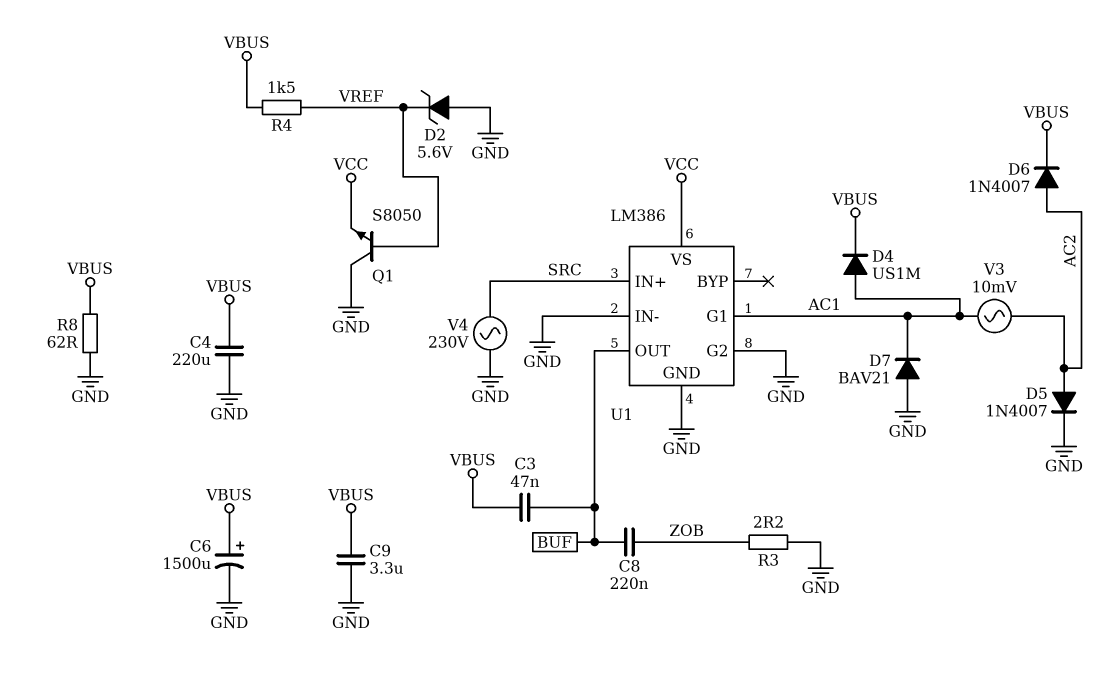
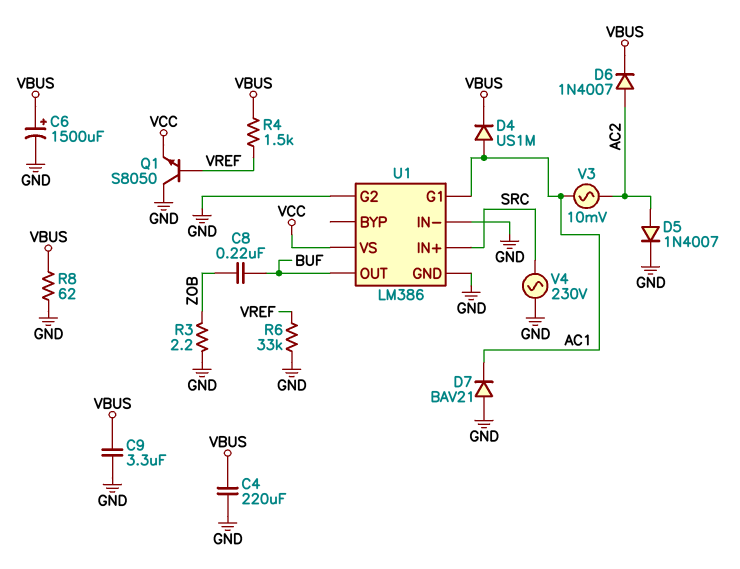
C3: 47nF (BUF, VBUS) -> none
D2: zener 5.6V (A GND, K VREF) -> none
R6: none -> 33k (GND, VREF)

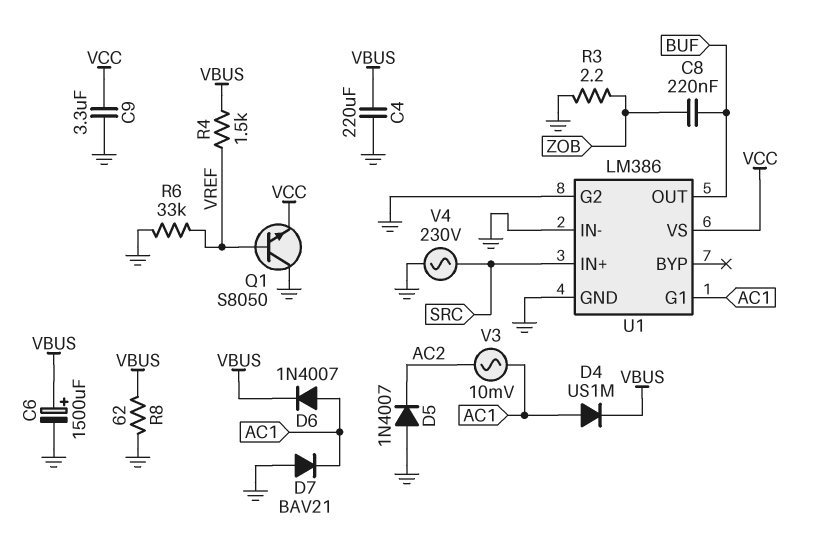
C9: 3.3uF (GND, VBUS) -> 3.3uF (GND, VCC)
D5: diode 1N4007 (A AC2, K GND) -> diode 1N4007 (A GND, K AC2)
D6: diode 1N4007 (A AC2, K VBUS) -> diode 1N4007 (A AC1, K VBUS)

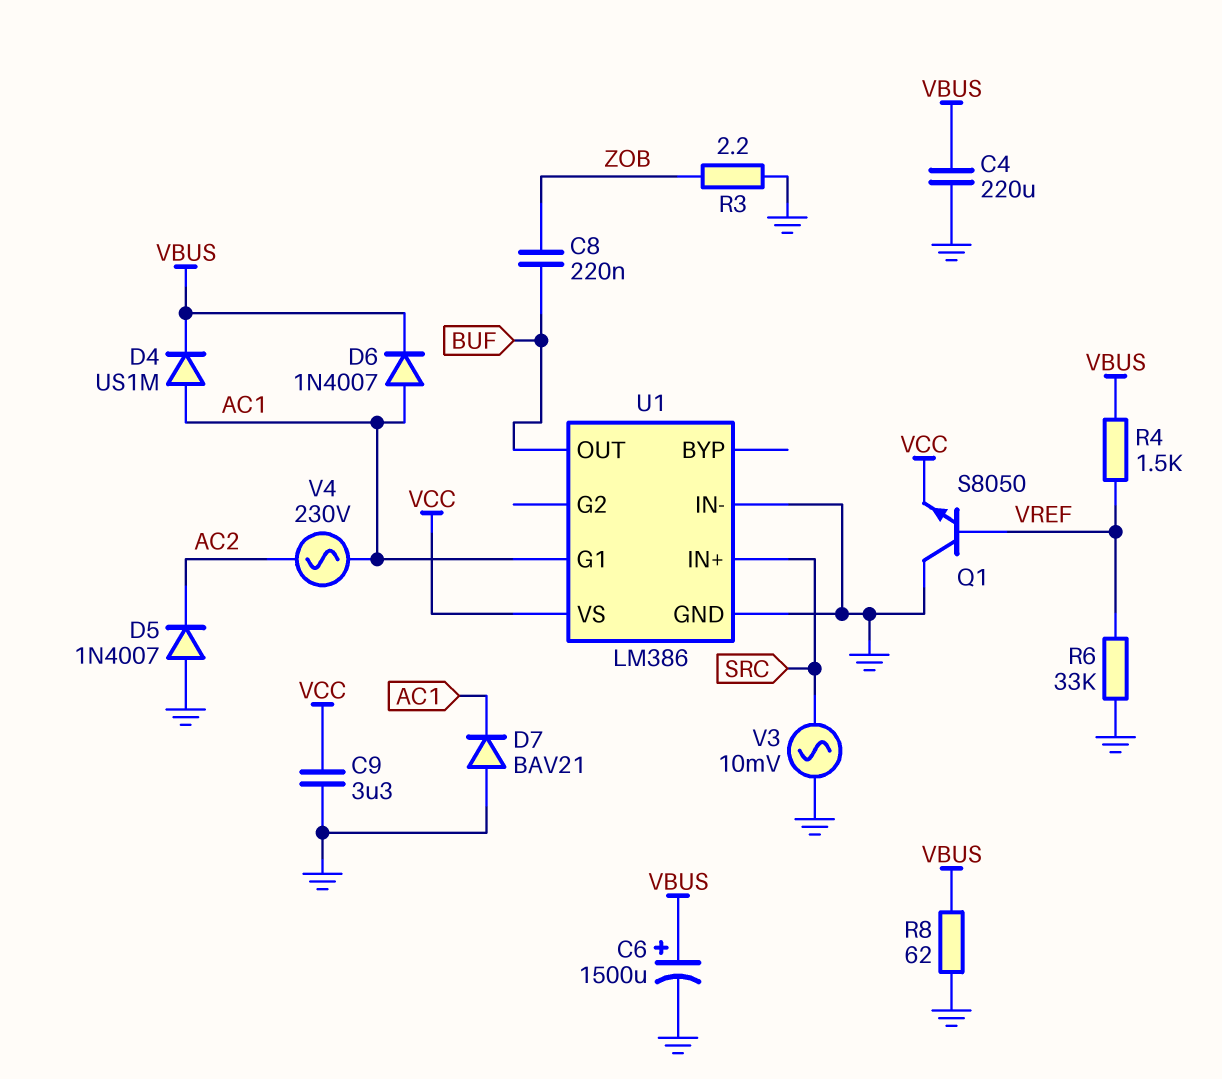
U1 pin G2: GND -> none
V3: AC 10mV (AC1, AC2) -> AC 10mV (GND, SRC)
V4: AC 230V (GND, SRC) -> AC 230V (AC1, AC2)

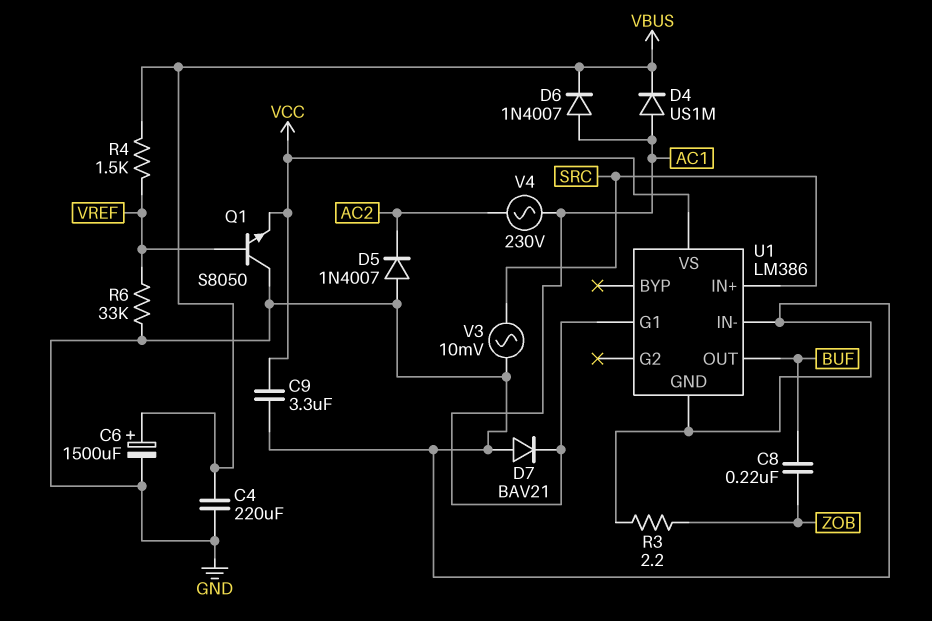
R8: 62 (GND, VBUS) -> none

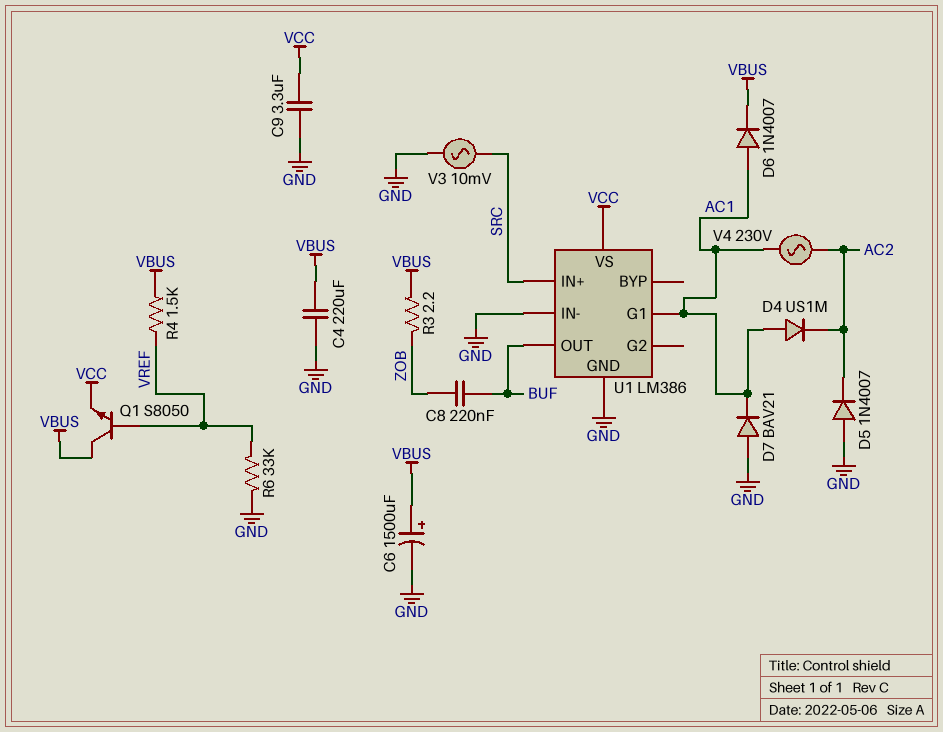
D4: diode US1M (A AC1, K VBUS) -> diode US1M (A AC1, K AC2)
Q1: NPN S8050 (B VREF, C GND, E VCC) -> NPN S8050 (B VREF, C VBUS, E VCC)
R3: 2.2 (GND, ZOB) -> 2.2 (VBUS, ZOB)

